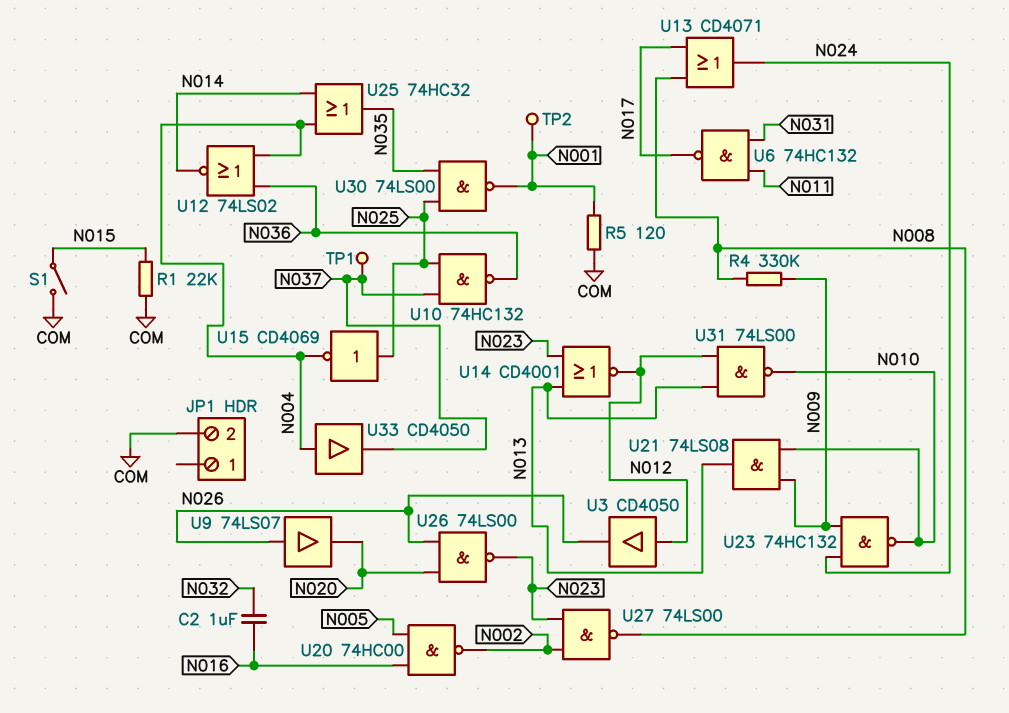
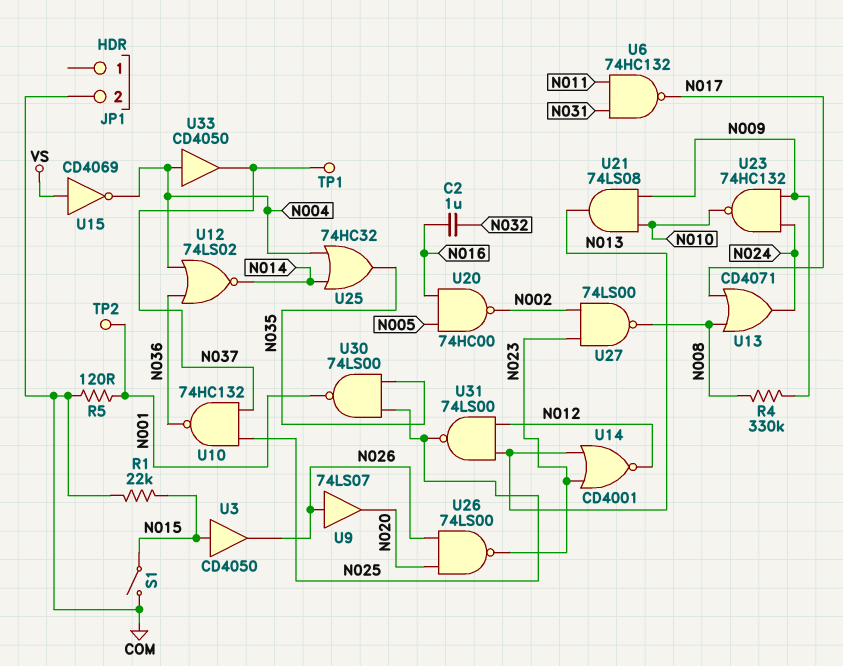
U3: buffer CD4050 (in N012, out N026) -> buffer CD4050 (in N015, out N026)
U15: NOT CD4069 (in N025, out N004) -> NOT CD4069 (in VS, out N004)
U31: NAND 74LS00 (in N012, in N013, out N010) -> NAND 74LS00 (in N012, in N013, out N025)

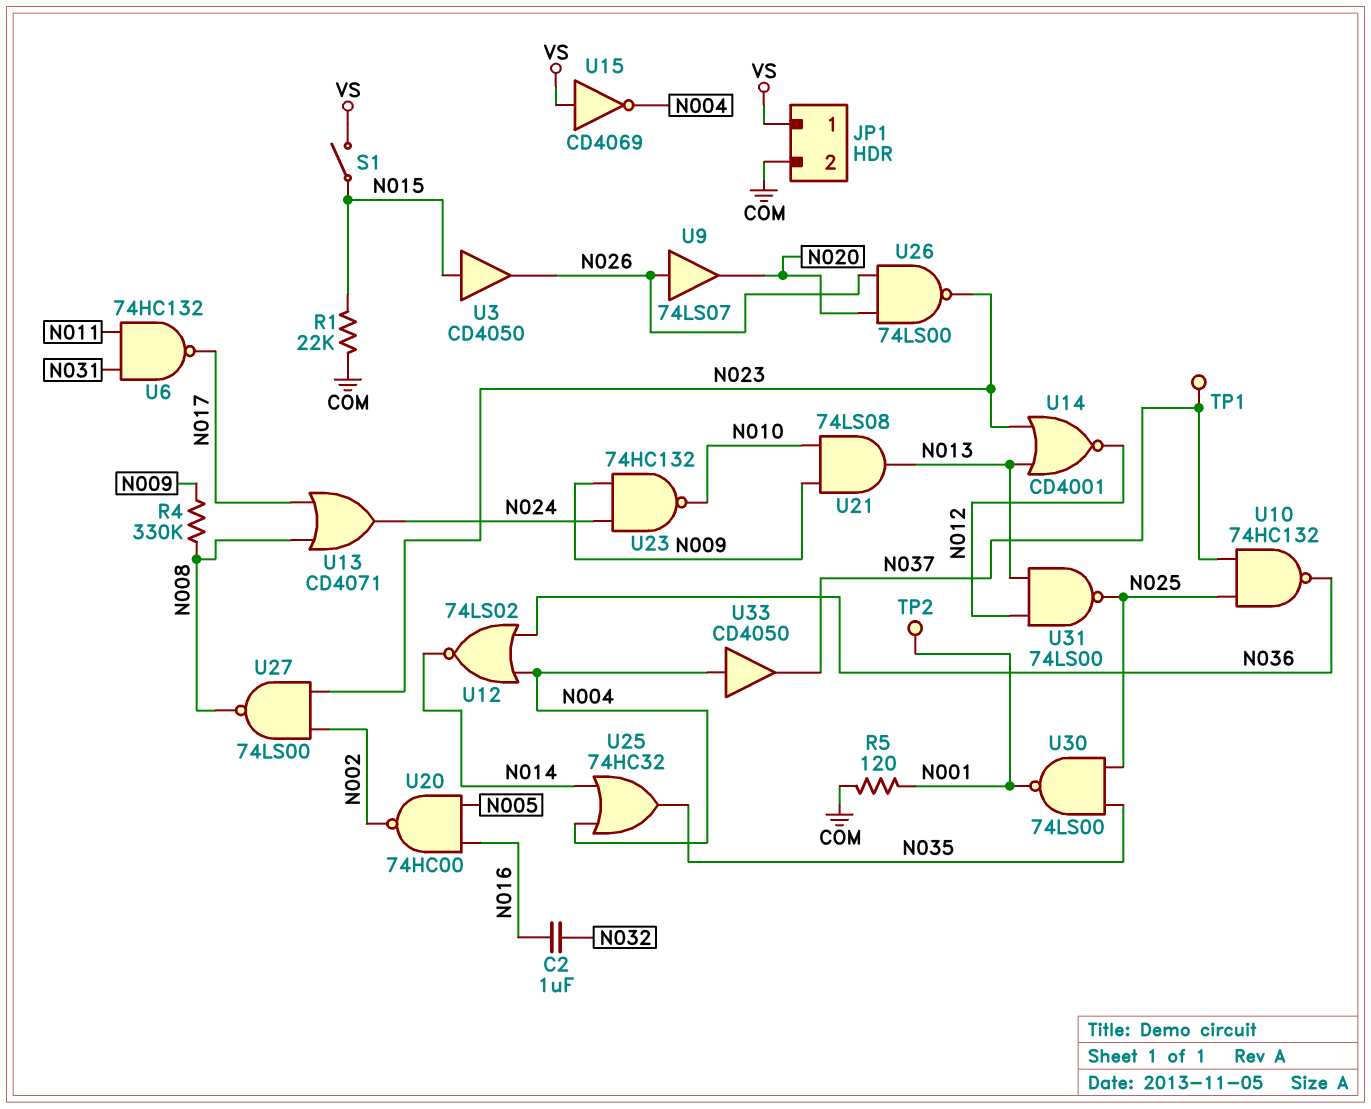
JP1 pin 1: none -> VS
S1: switch (COM, N015) -> switch (N015, VS)

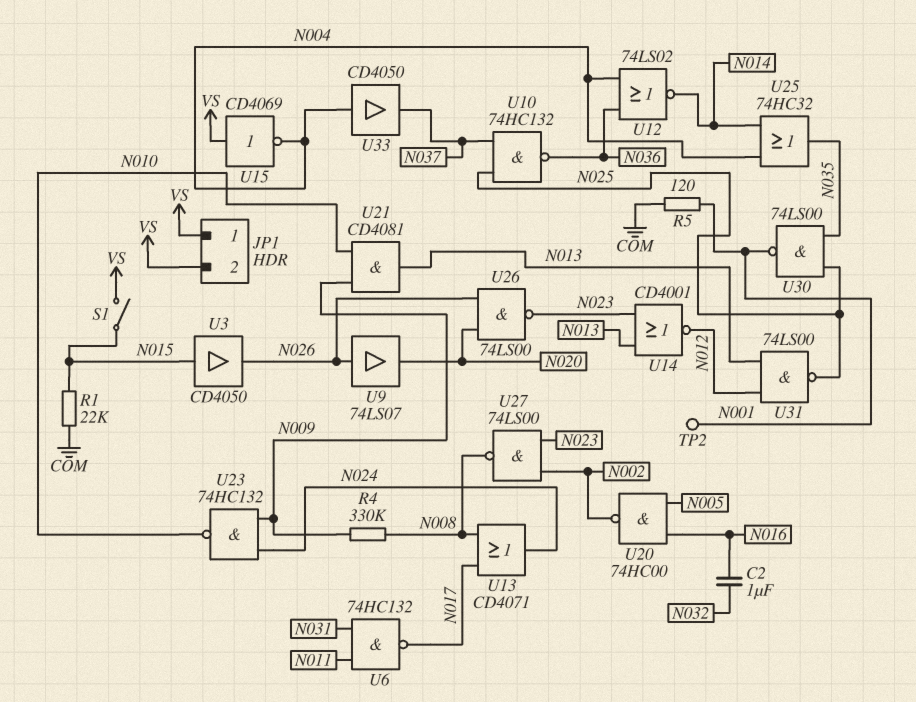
JP1 pin 2: COM -> VS
TP1: test point (N037) -> none
U21: AND 74LS08 (in N009, in N010, out N013) -> AND CD4081 (in N009, in N010, out N013)

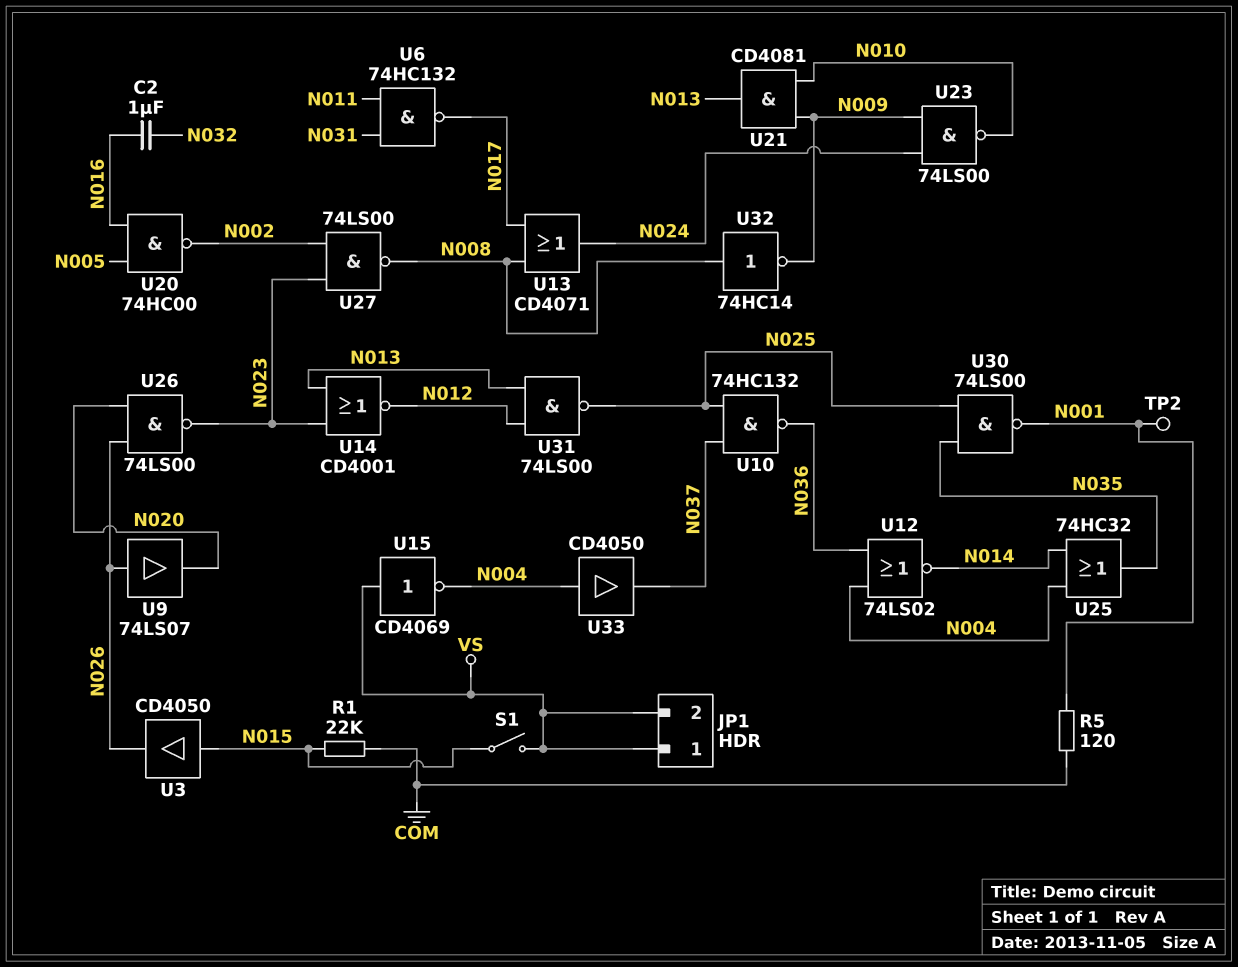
R4: 330k (N008, N009) -> none
U23: NAND 74HC132 (in N009, in N024, out N010) -> NAND 74LS00 (in N009, in N024, out N010)
U32: none -> NOT 74HC14 (in N008, out N009)

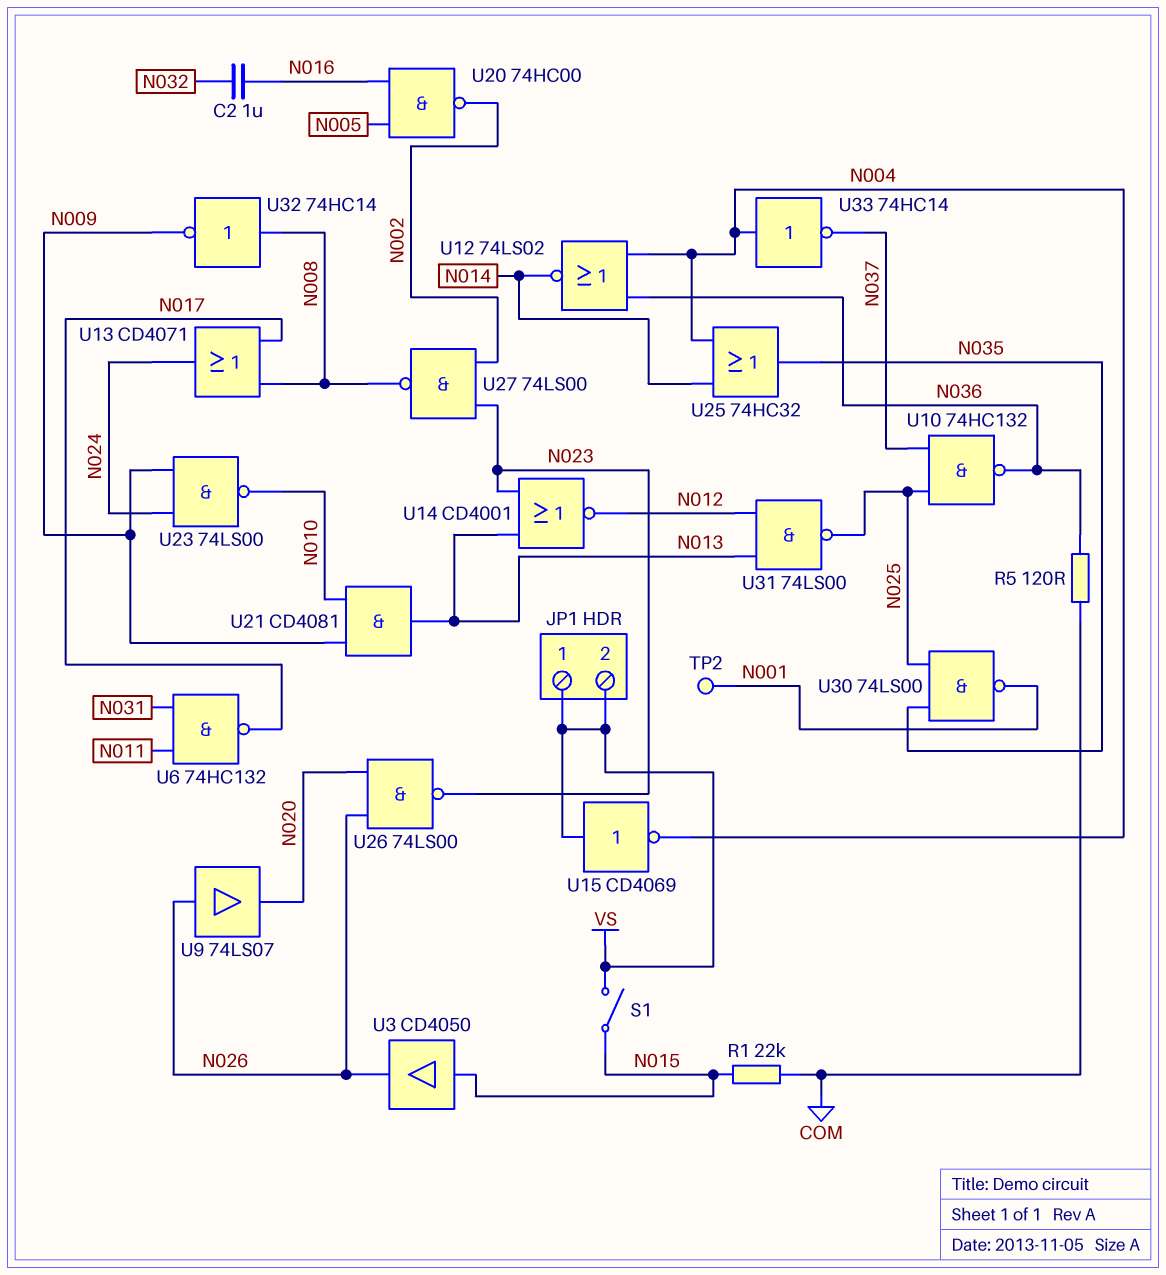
R5: 120 (COM, N001) -> 120 (COM, N036)
U33: buffer CD4050 (in N004, out N037) -> NOT 74HC14 (in N004, out N037)

